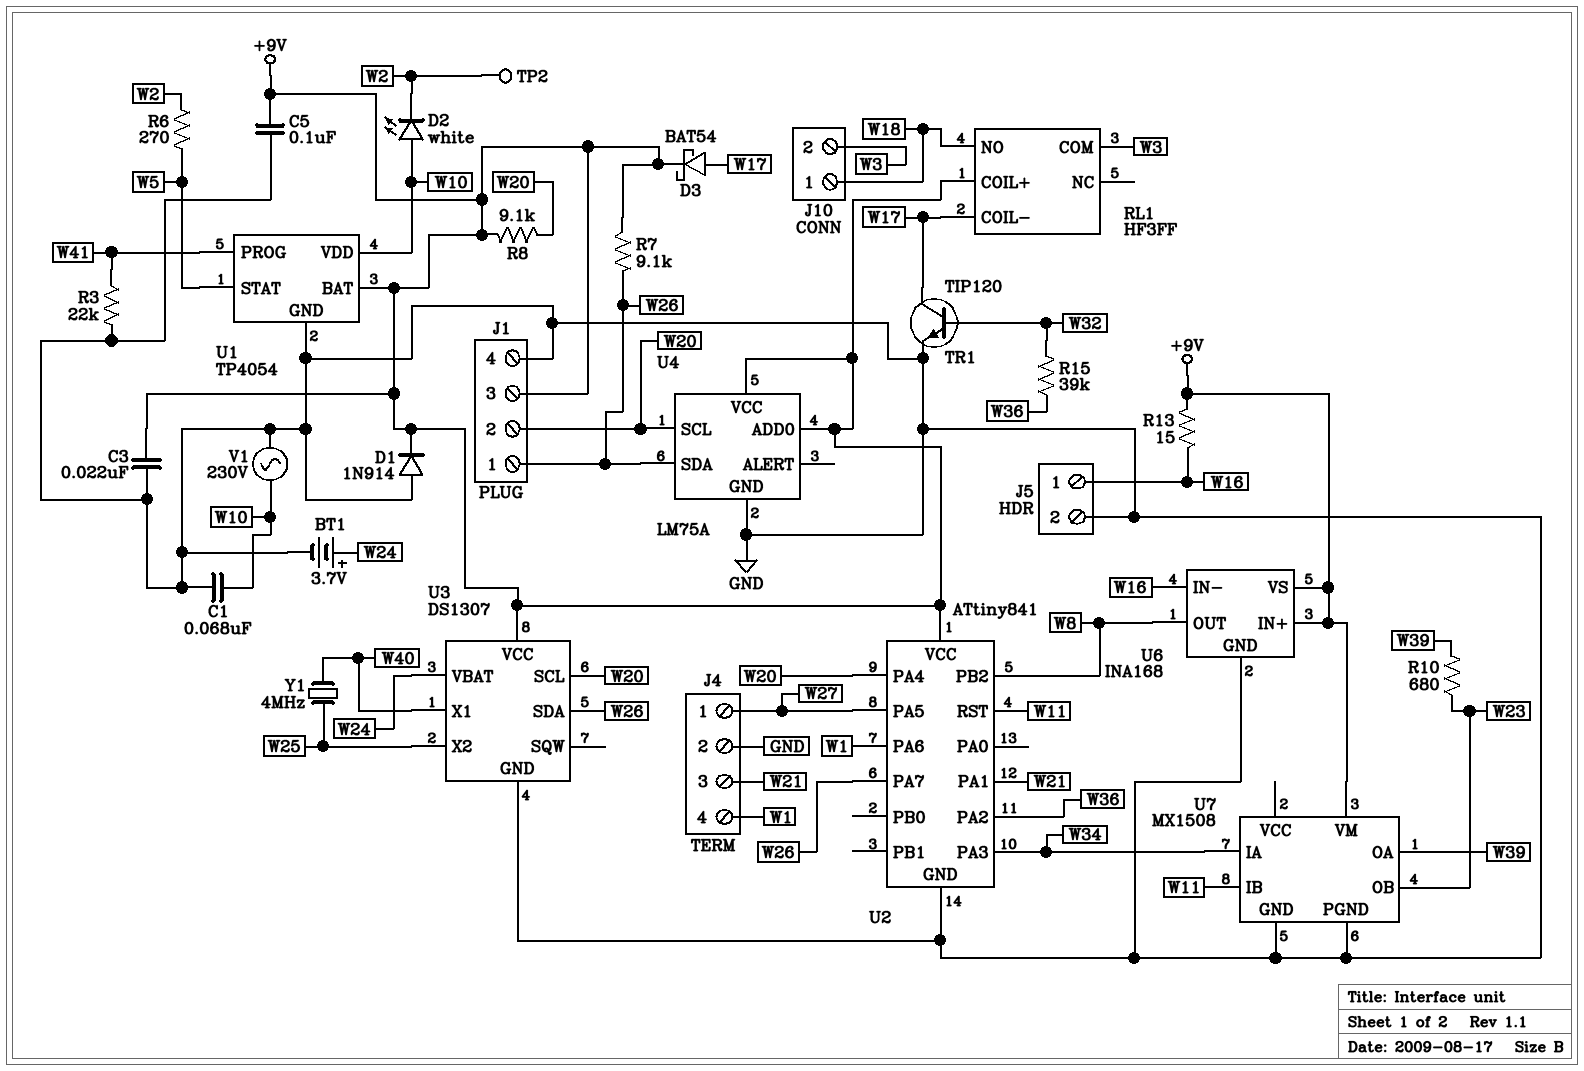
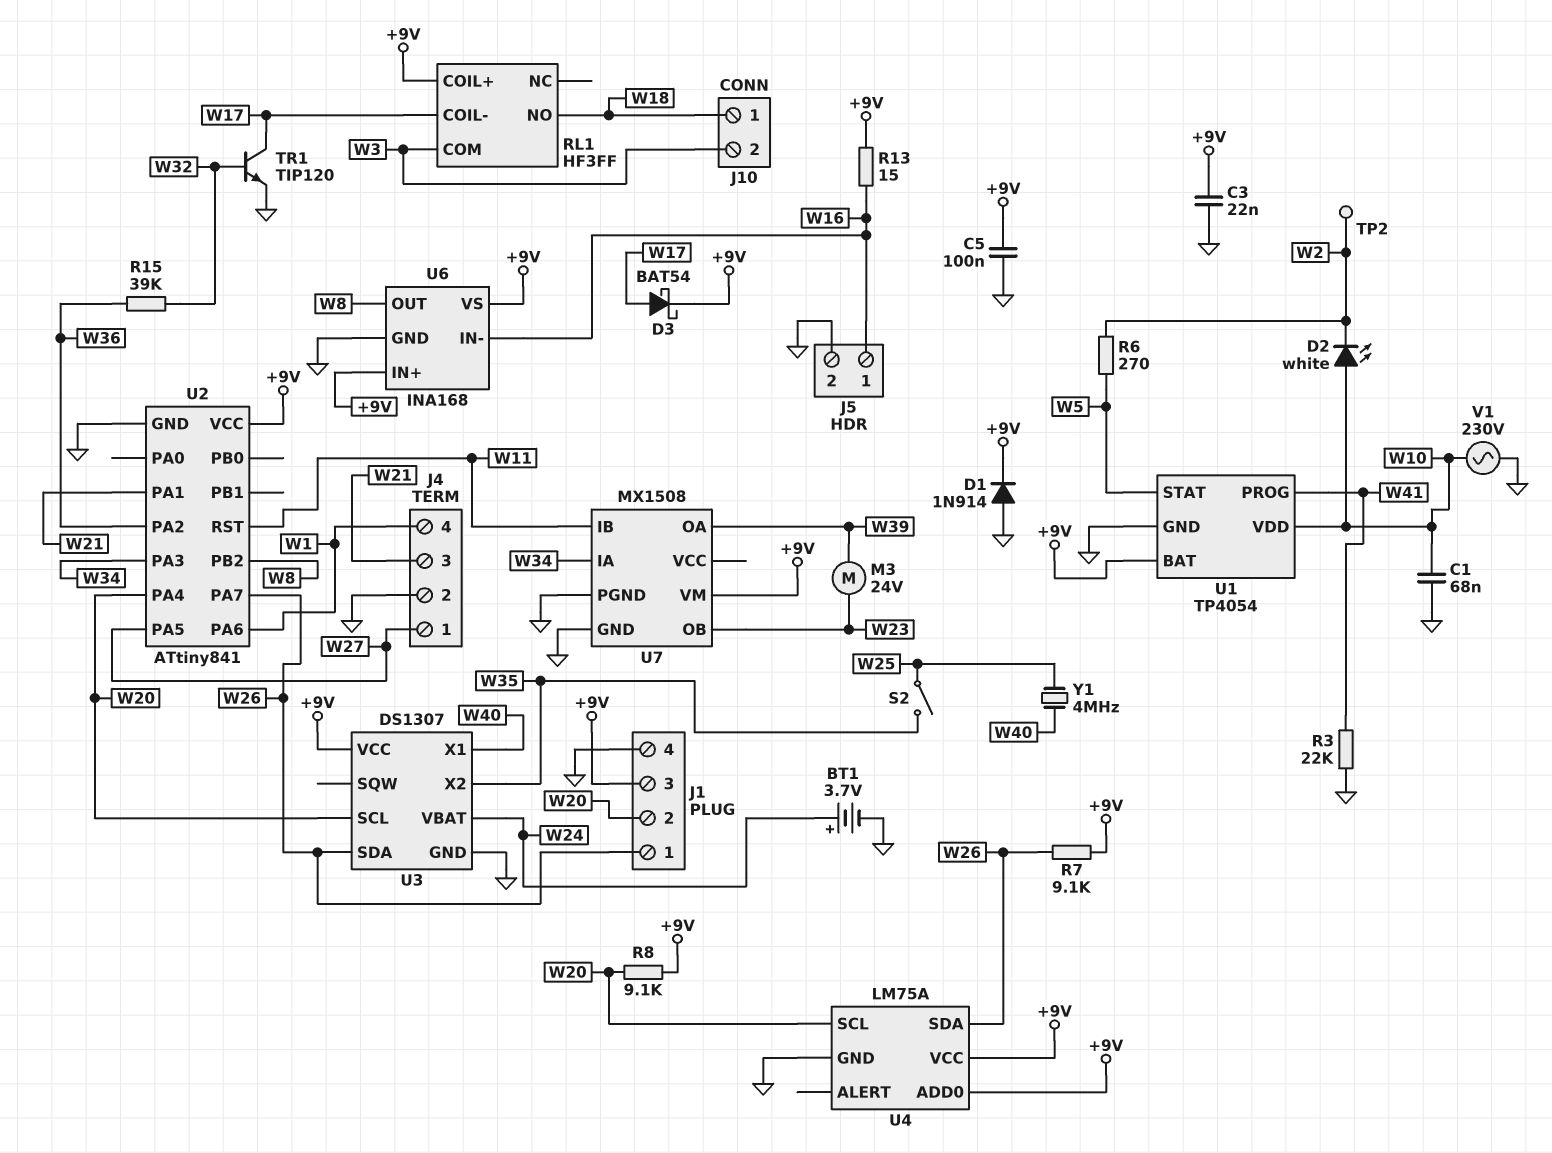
M3: none -> motor 24V (W23, W39)
R10: 680 (W23, W39) -> none
S2: none -> switch (W25, W35)
U3 pin X2: W25 -> W35

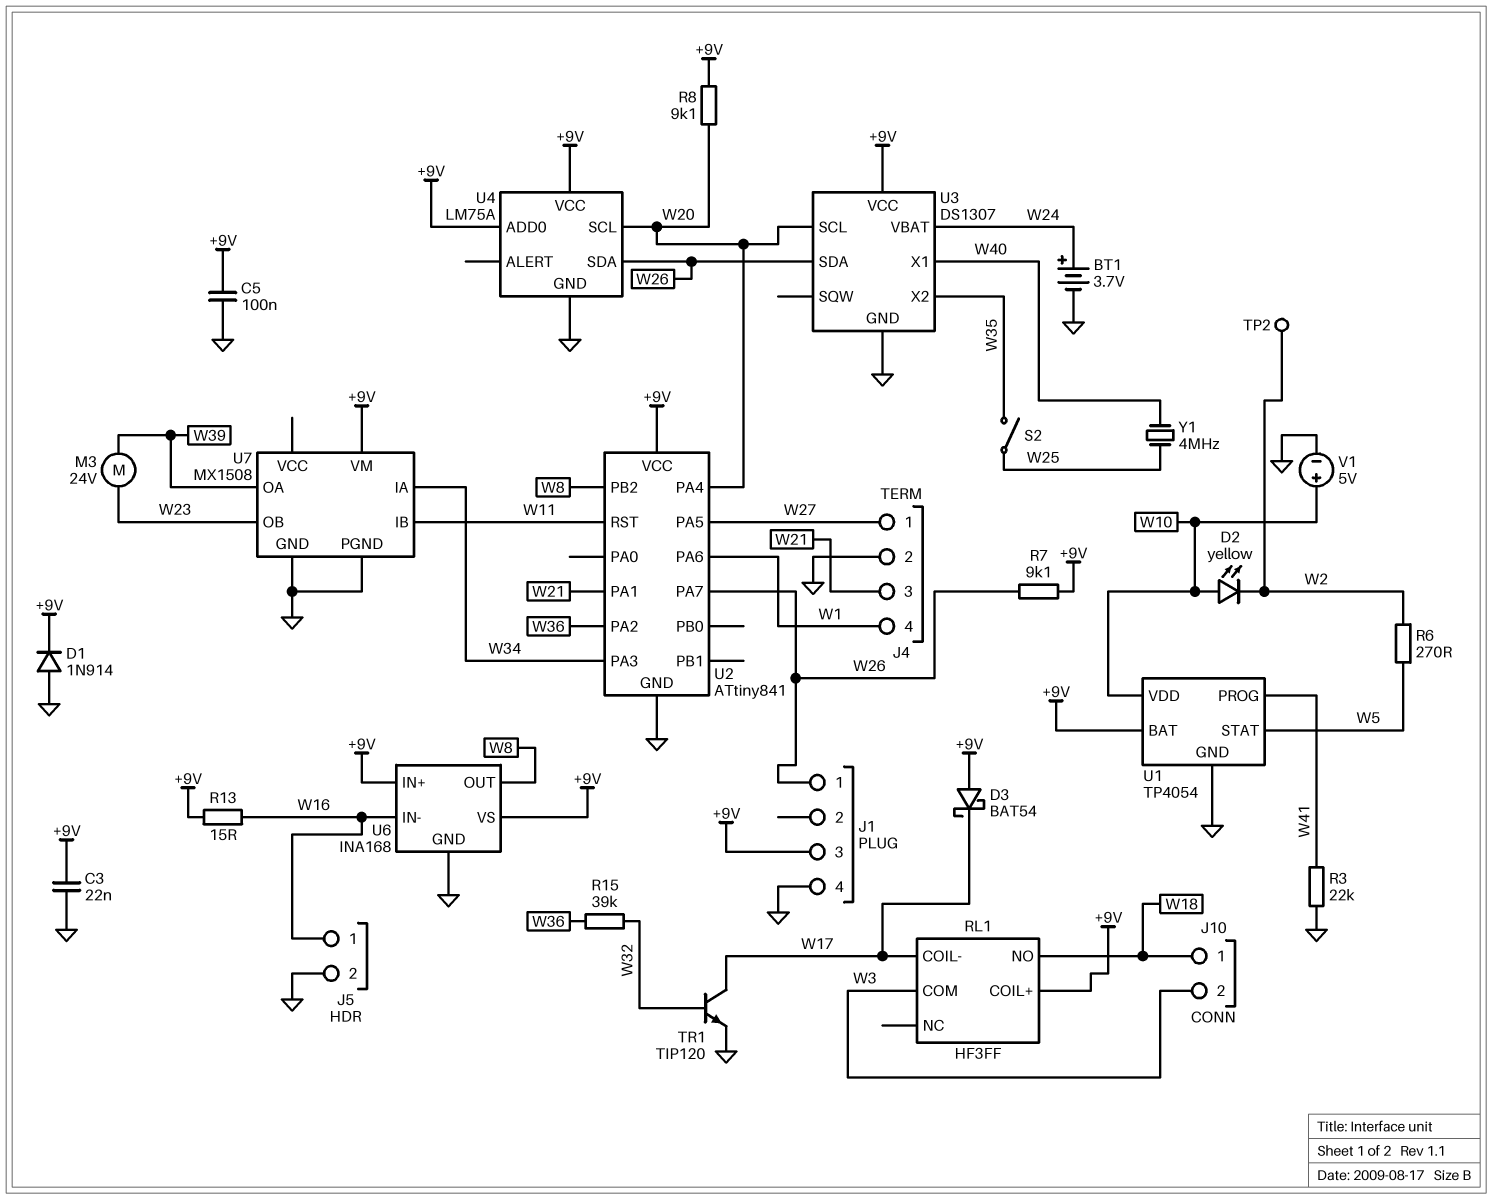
C1: 68nF (GND, W10) -> none
D2: LED white (A W10, K W2) -> LED yellow (A W10, K W2)
D3: schottky BAT54 (A W17, K +9V) -> schottky BAT54 (A +9V, K W17)
J1 pin 2: W20 -> none
V1: AC 230V (GND, W10) -> 5V (plus W10, minus GND)

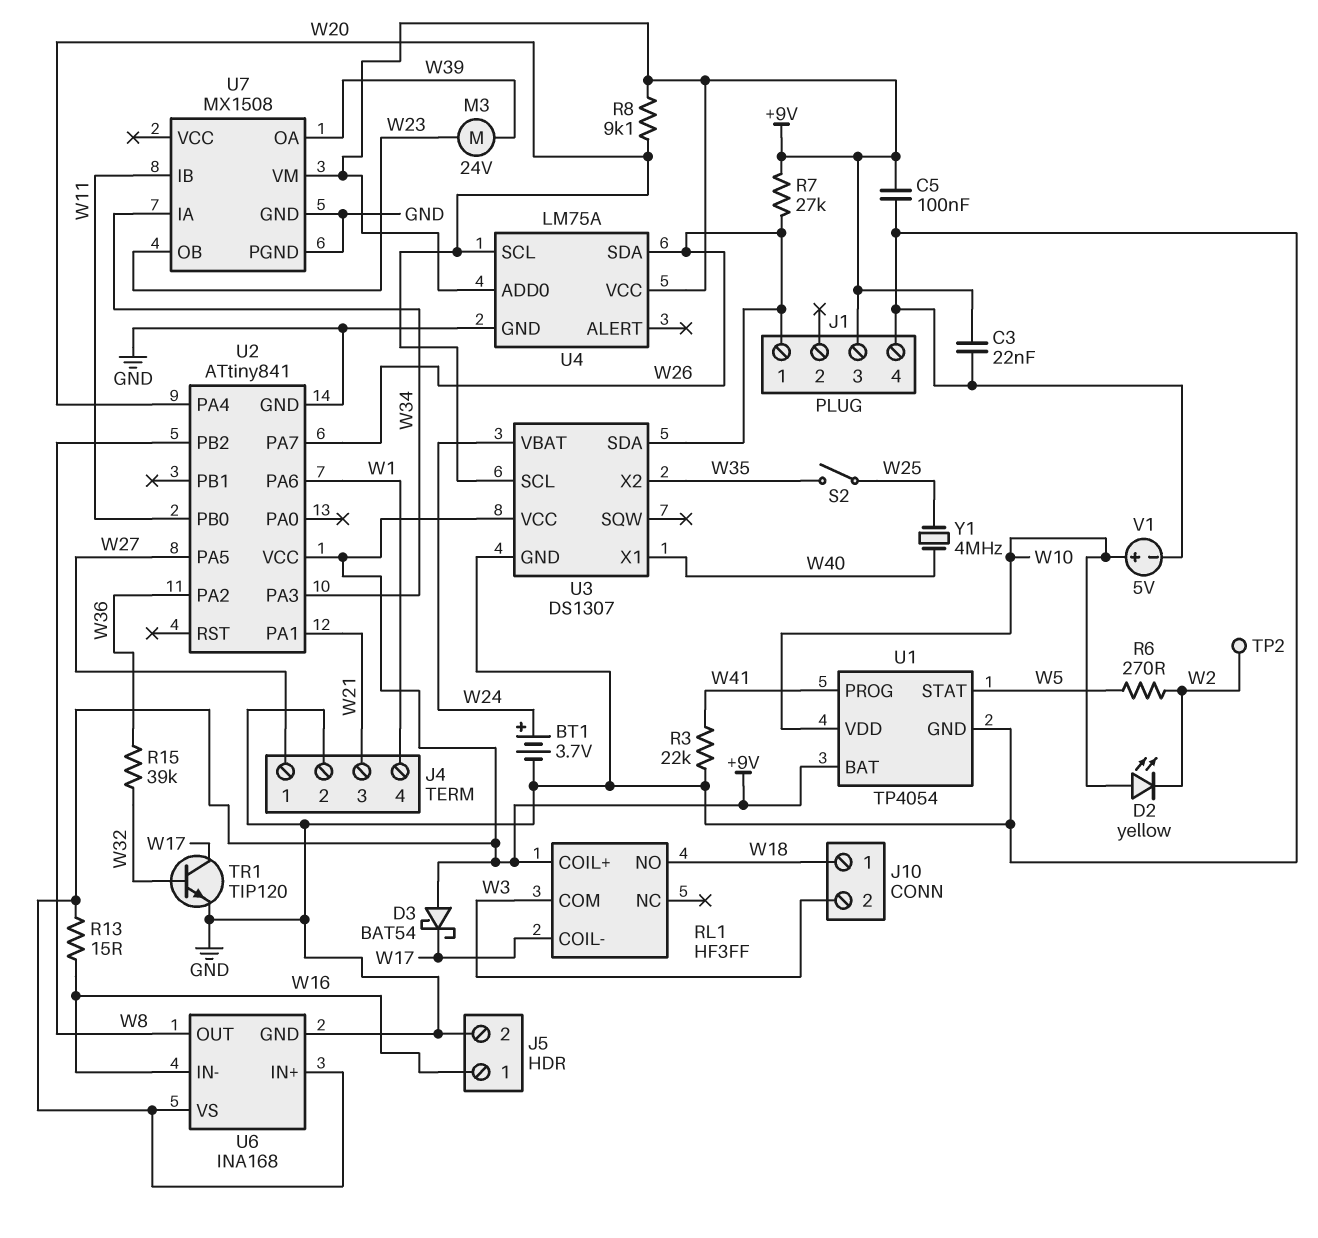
D1: diode 1N914 (A GND, K +9V) -> none
R7: 9.1k (+9V, W26) -> 27k (+9V, W26)
U2 pin PB0: none -> W11
U2 pin RST: W11 -> none

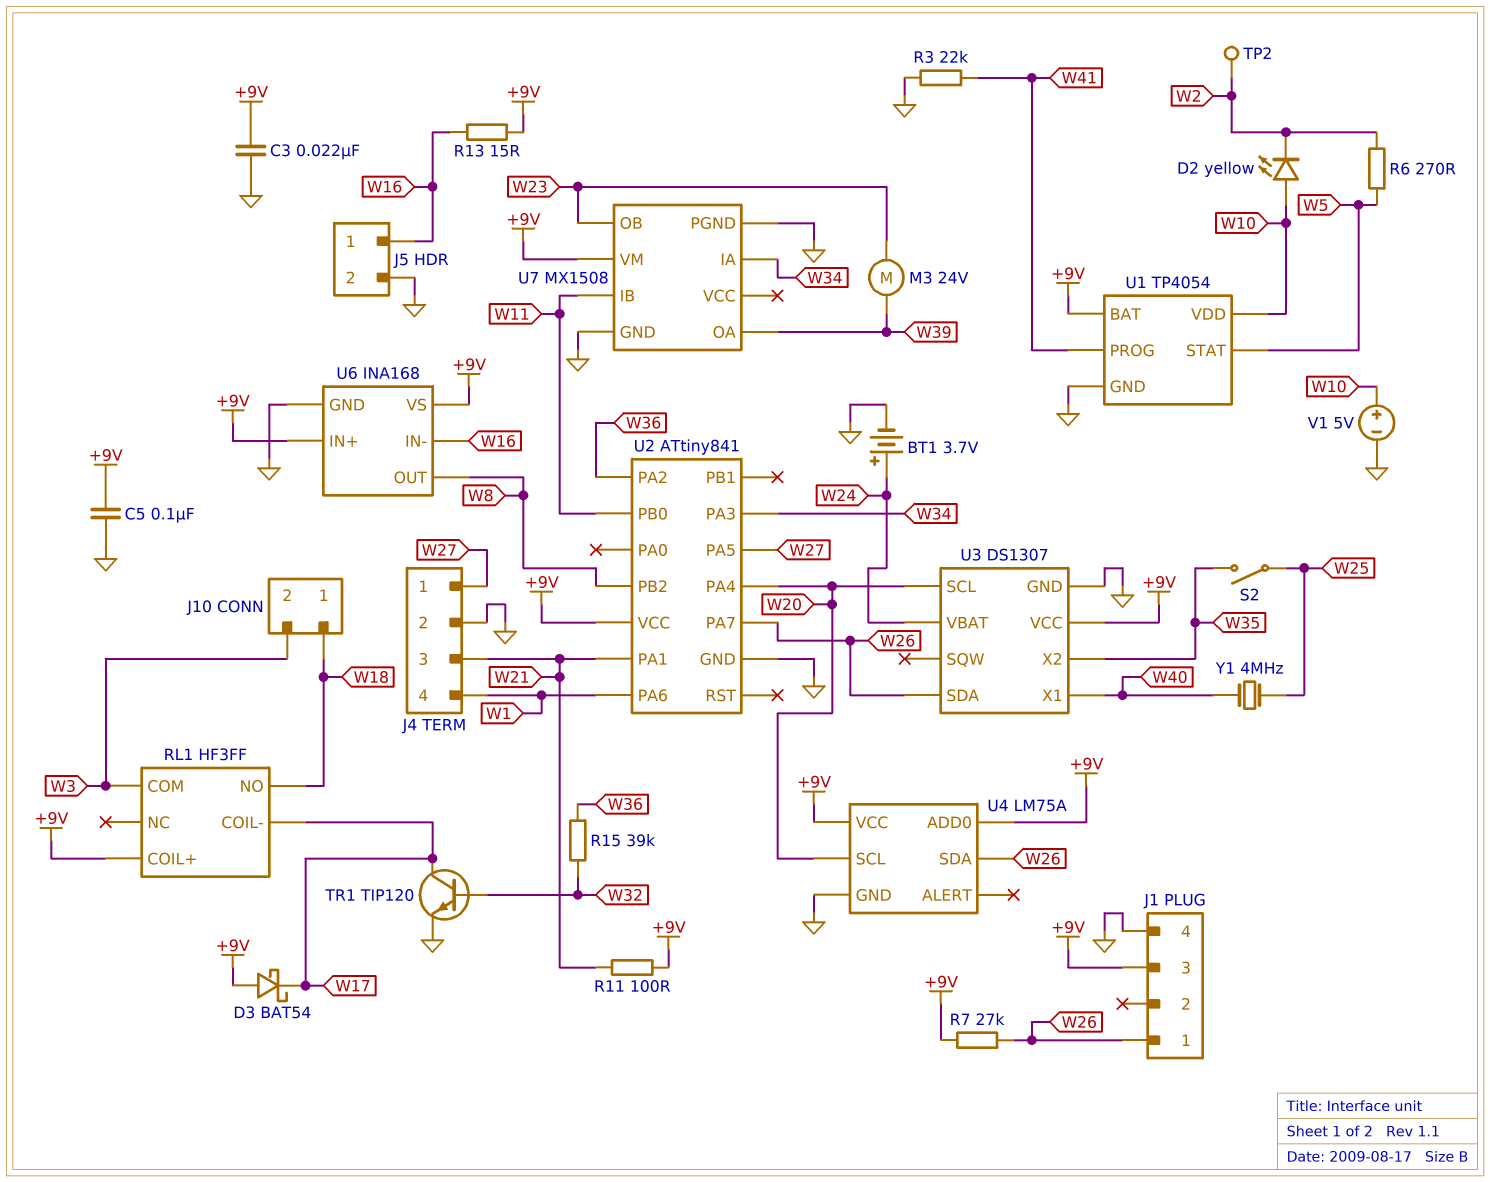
R8: 9.1k (+9V, W20) -> none
R11: none -> 100 (+9V, W21)

